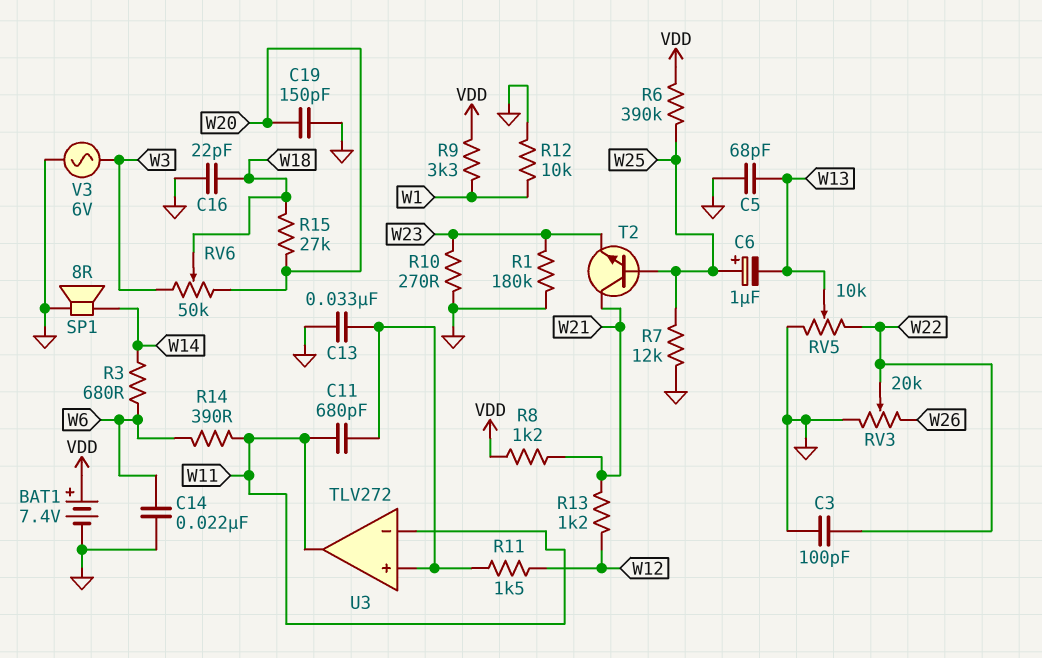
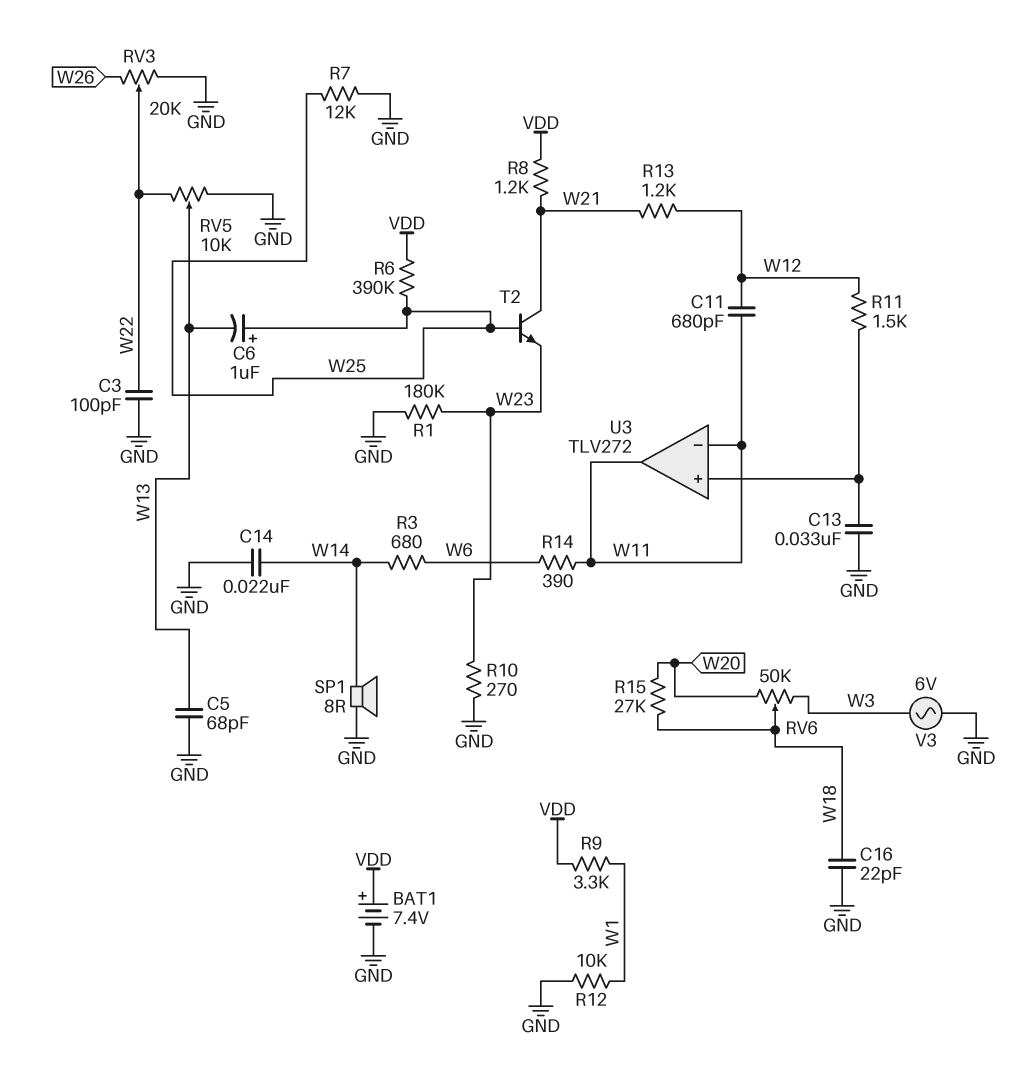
C11: 680pF (U3/in+, W11) -> 680pF (W11, W12)
C14: 22nF (GND, W6) -> 22nF (GND, W14)
C19: 150pF (GND, W20) -> none

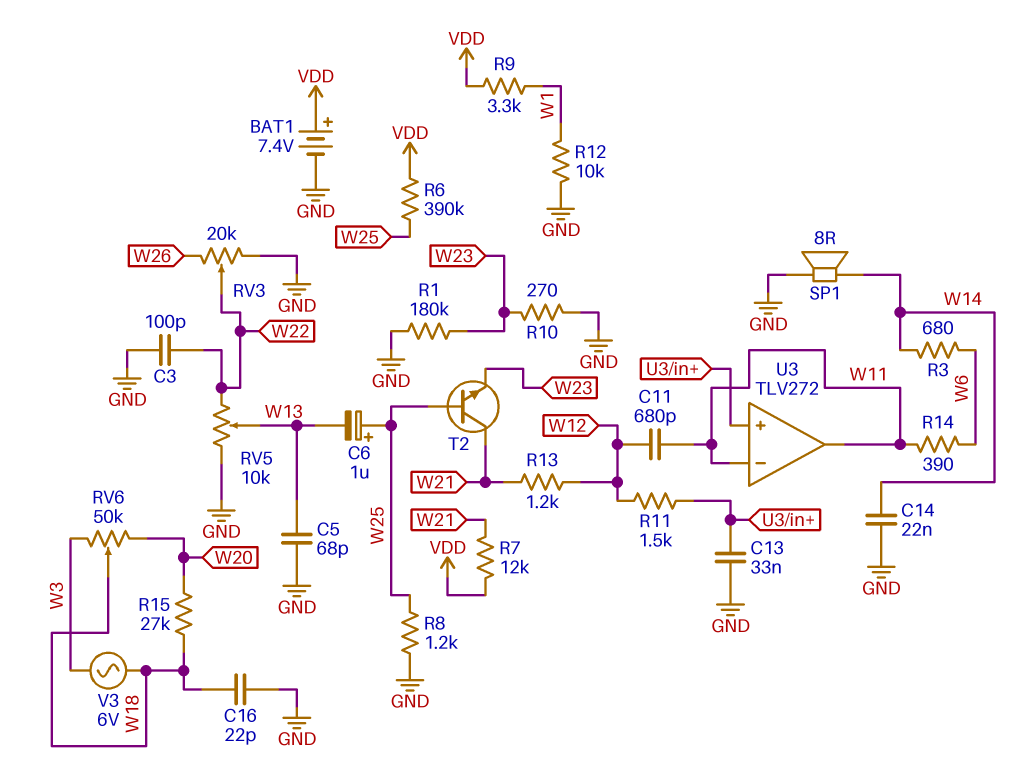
R7: 12k (GND, W25) -> 12k (VDD, W21)
R8: 1.2k (VDD, W21) -> 1.2k (GND, W25)
V3: AC 6V (GND, W3) -> AC 6V (W3, W18)

